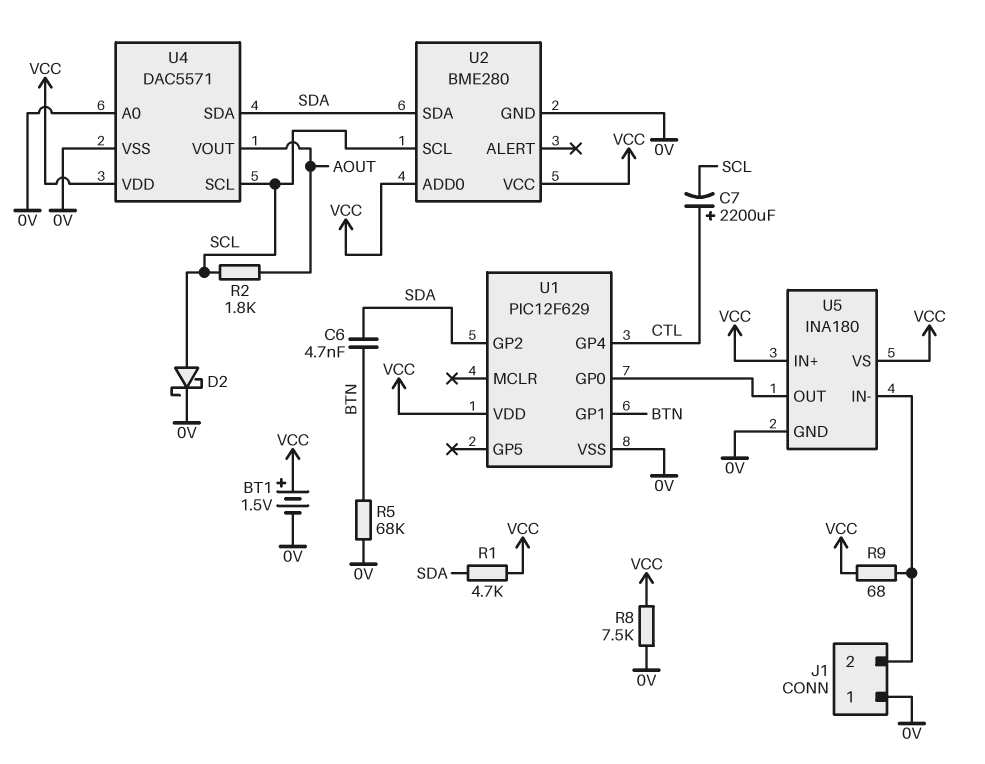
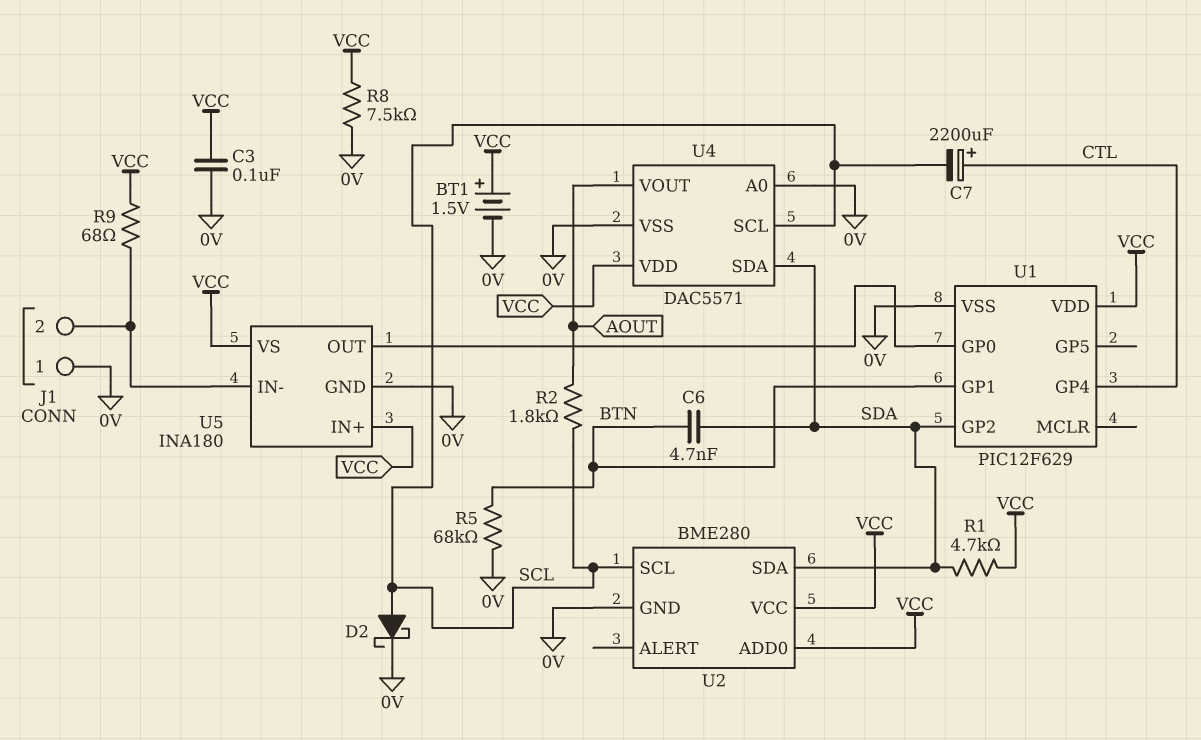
C3: none -> 100nF (0V, VCC)

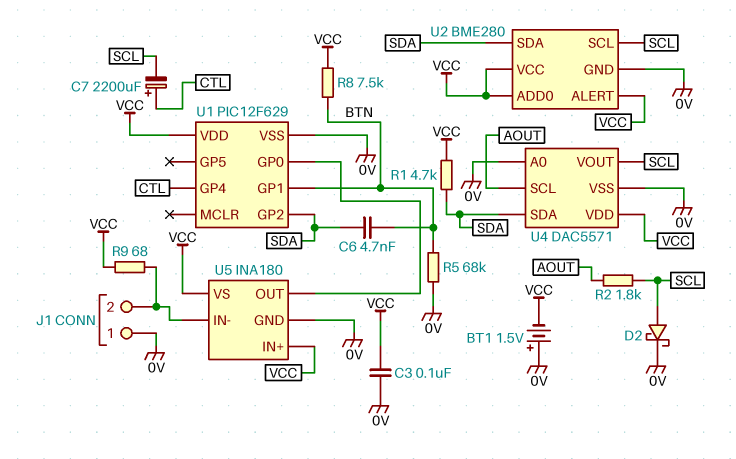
BT1: 1.5V (plus VCC, minus 0V) -> 1.5V (plus 0V, minus VCC)
R8: 7.5k (0V, VCC) -> 7.5k (BTN, VCC)
U2 pin ALERT: none -> VCC
U4 pin SCL: SCL -> AOUT
U4 pin VOUT: AOUT -> SCL

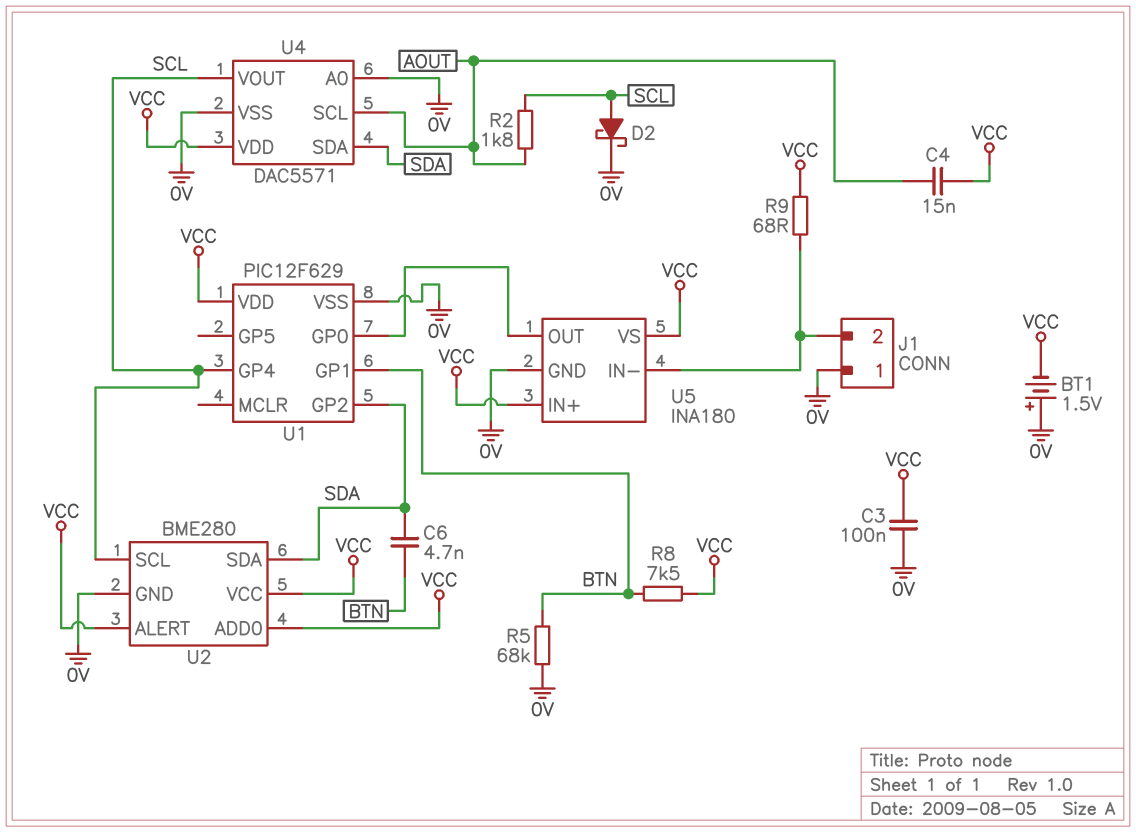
C4: none -> 15nF (AOUT, VCC)
C7: 2200uF (plus CTL, minus SCL) -> none
R1: 4.7k (SDA, VCC) -> none
U1 pin GP4: CTL -> SCL

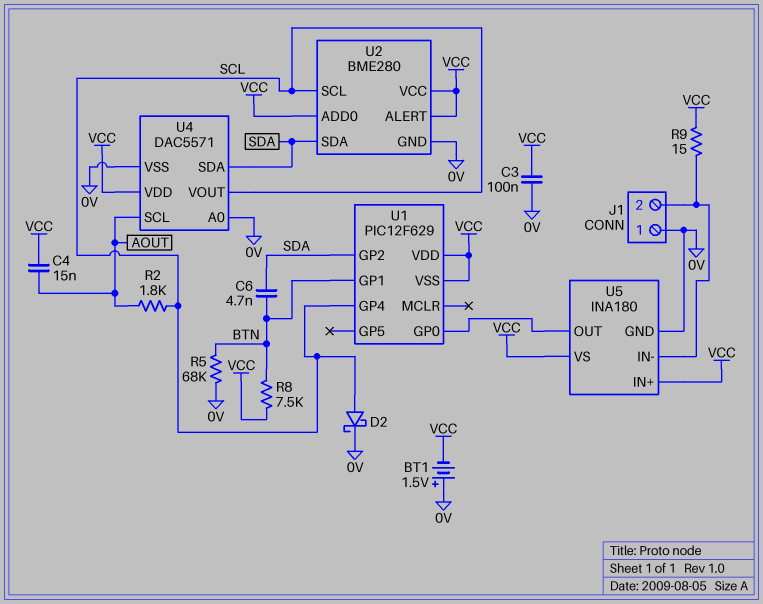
R9: 68 (J1/2, VCC) -> 15 (J1/2, VCC)
U1 pin VSS: 0V -> VCC

